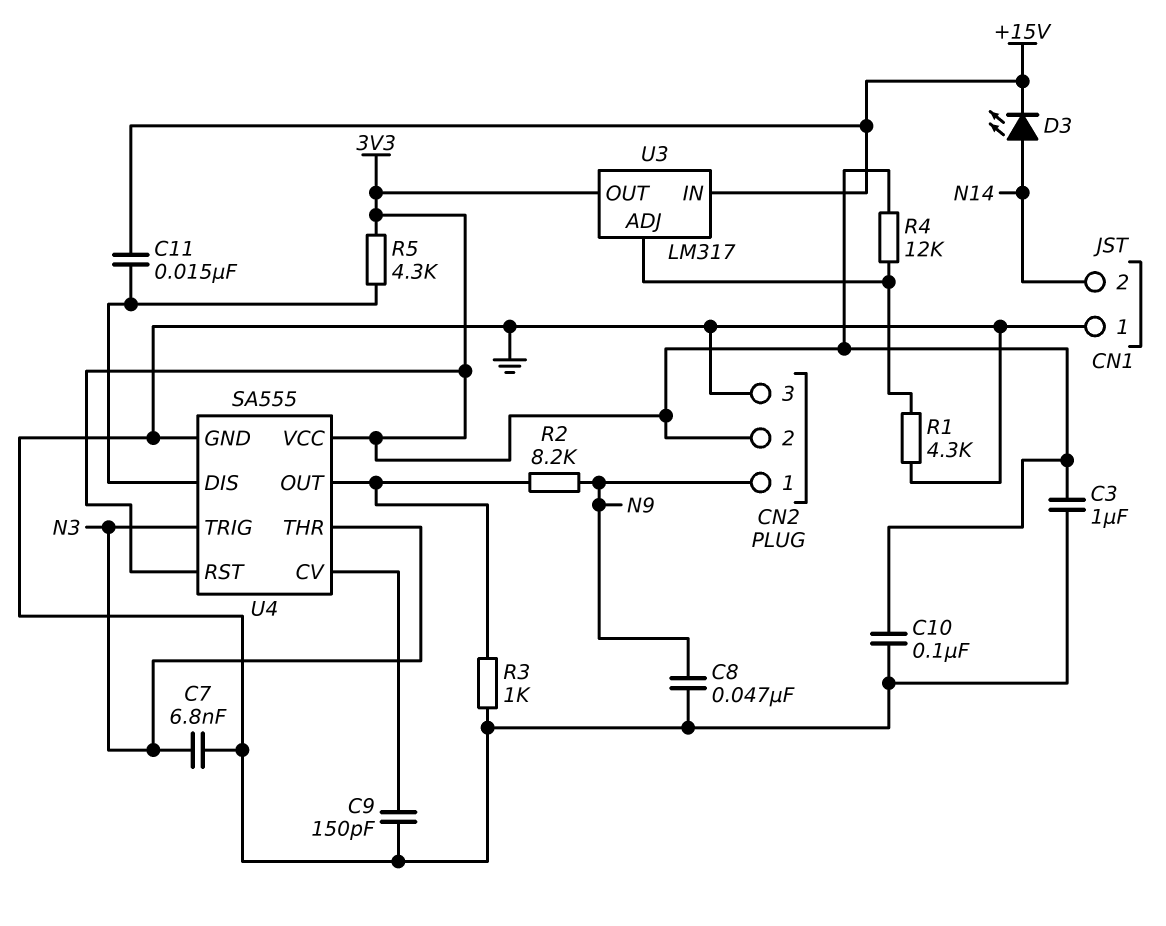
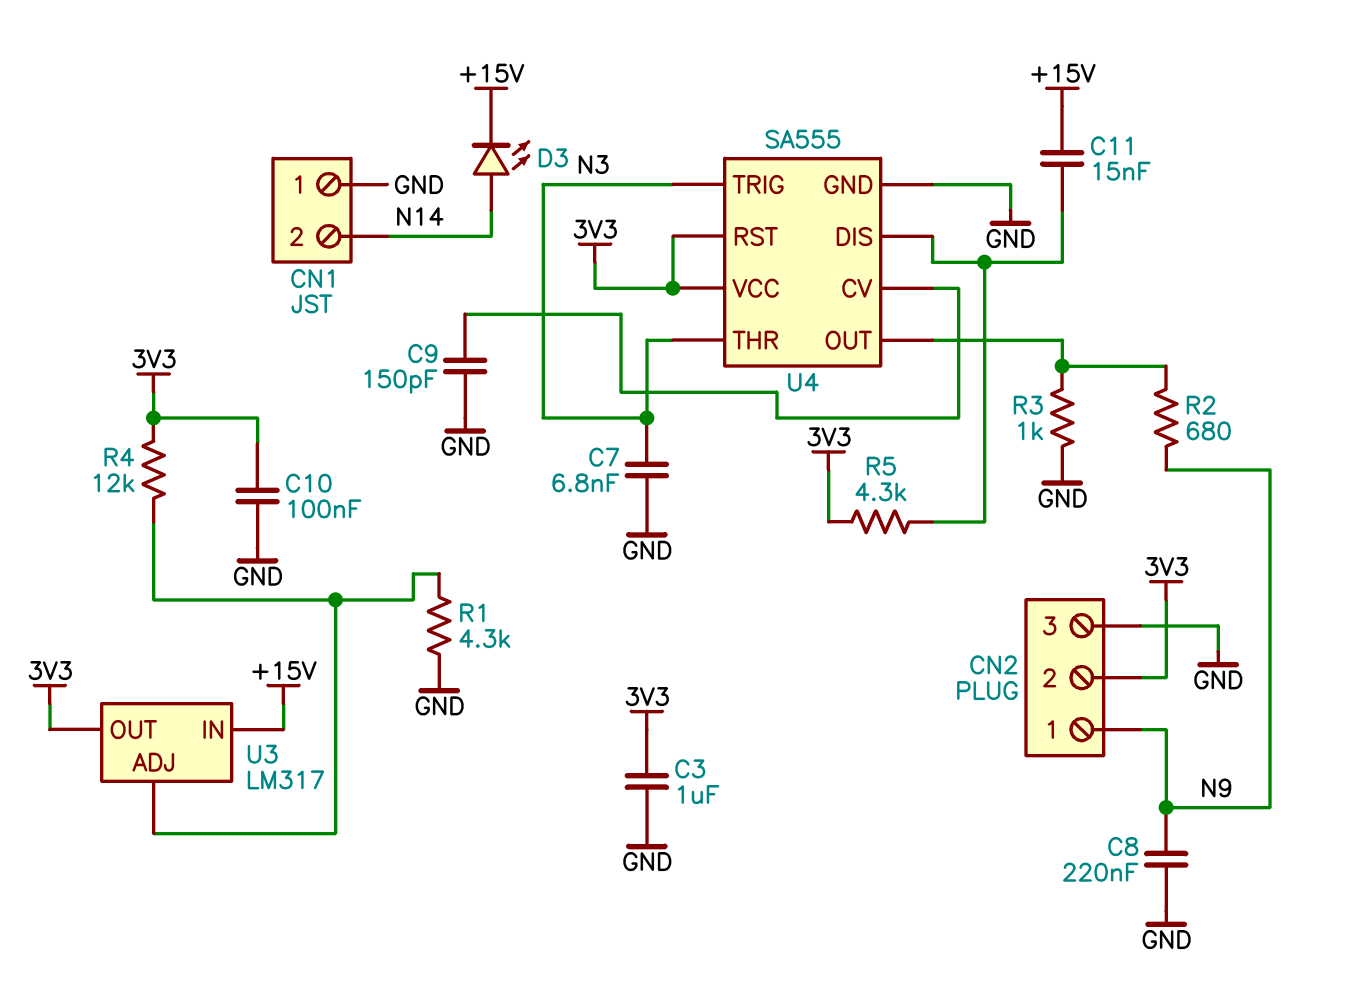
C8: 47nF (GND, N9) -> 220nF (GND, N9)
R2: 8.2k (N9, U4/OUT) -> 680 (N9, U4/OUT)

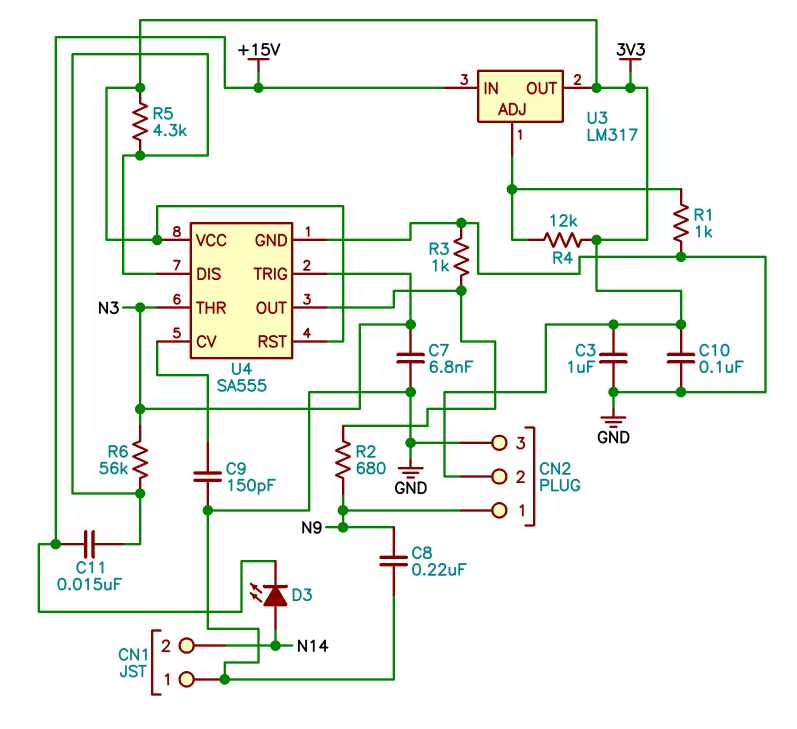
R1: 4.3k (GND, U3/ADJ) -> 1k (GND, U3/ADJ)
R6: none -> 56k (N3, U4/DIS)

